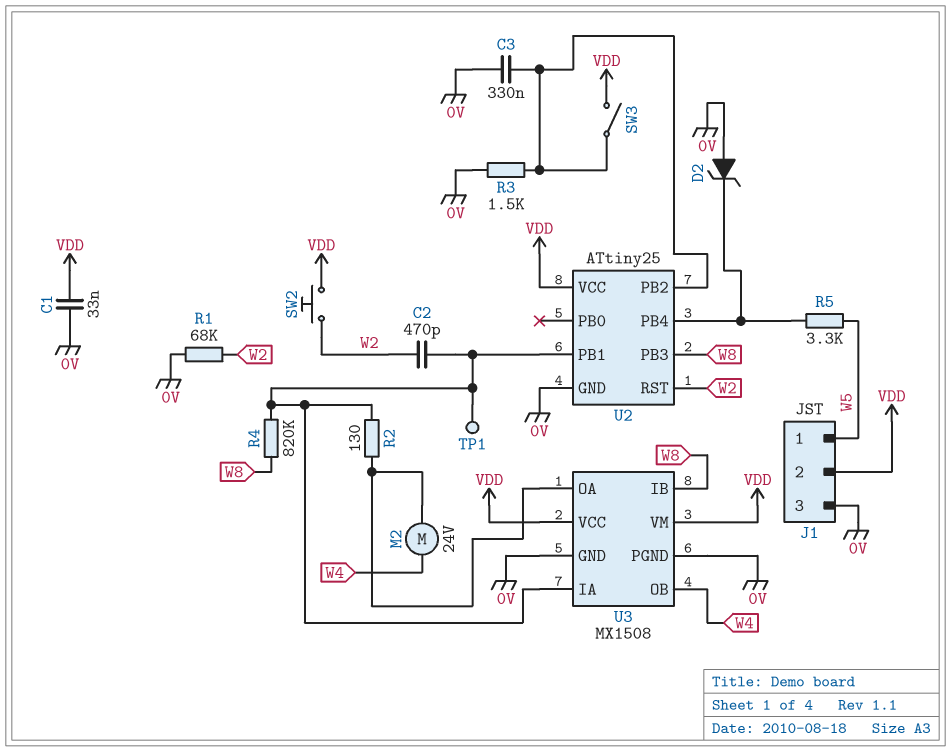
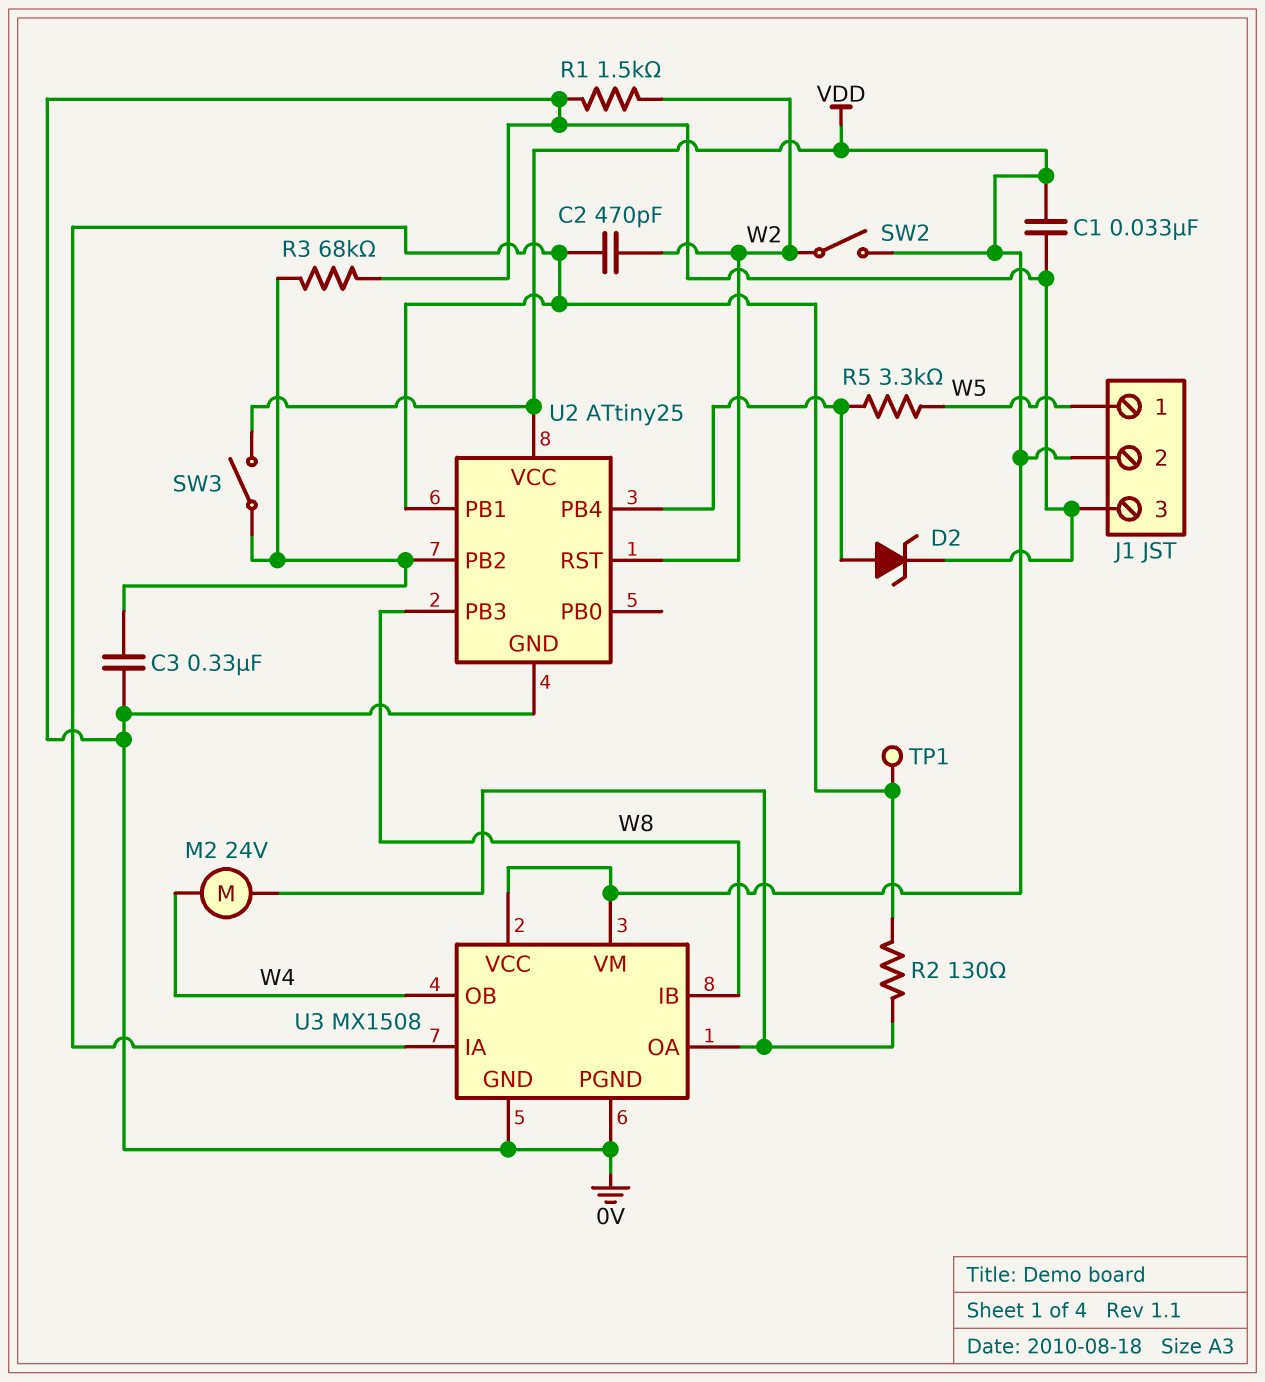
D2: zener (A 0V, K U2/PB4) -> zener (A U2/PB4, K 0V)
R1: 68k (0V, W2) -> 1.5k (0V, W2)
R3: 1.5k (0V, U2/PB2) -> 68k (0V, U2/PB2)
R4: 820k (U2/PB1, W8) -> none
SW2: button (VDD, W2) -> switch (VDD, W2)

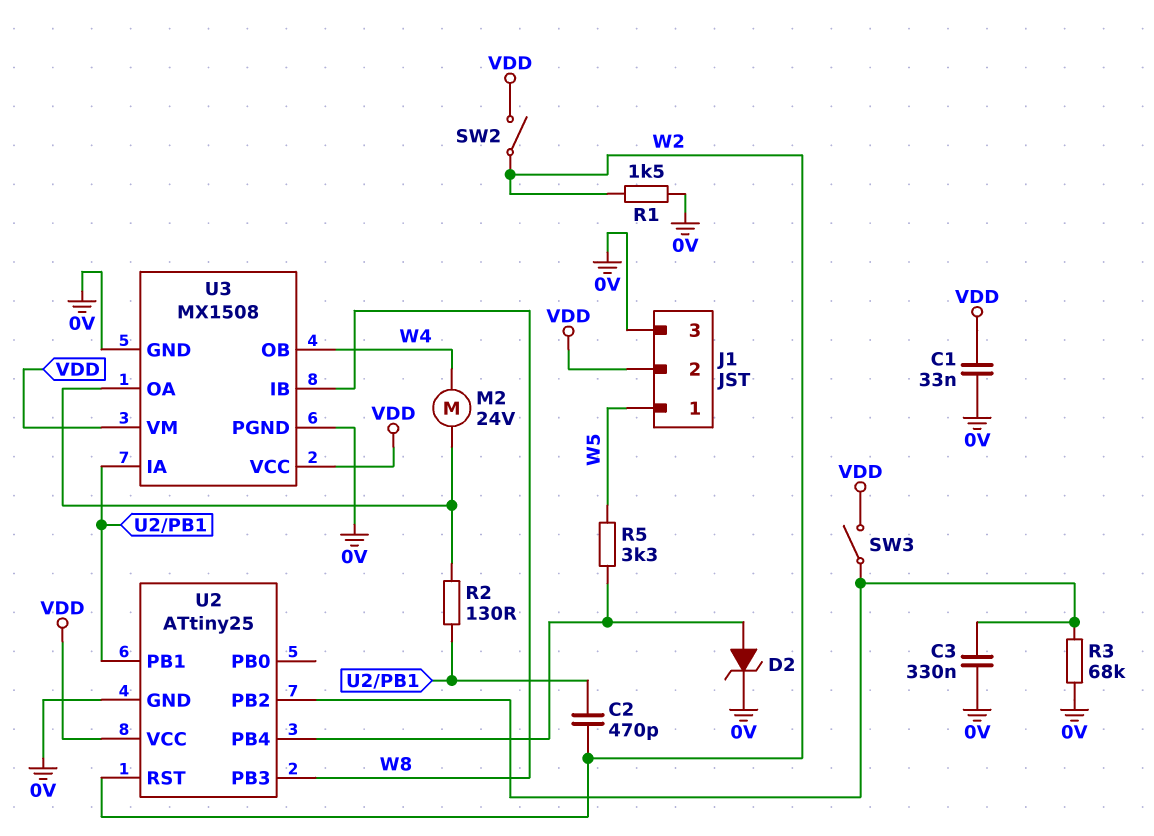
TP1: test point (U2/PB1) -> none

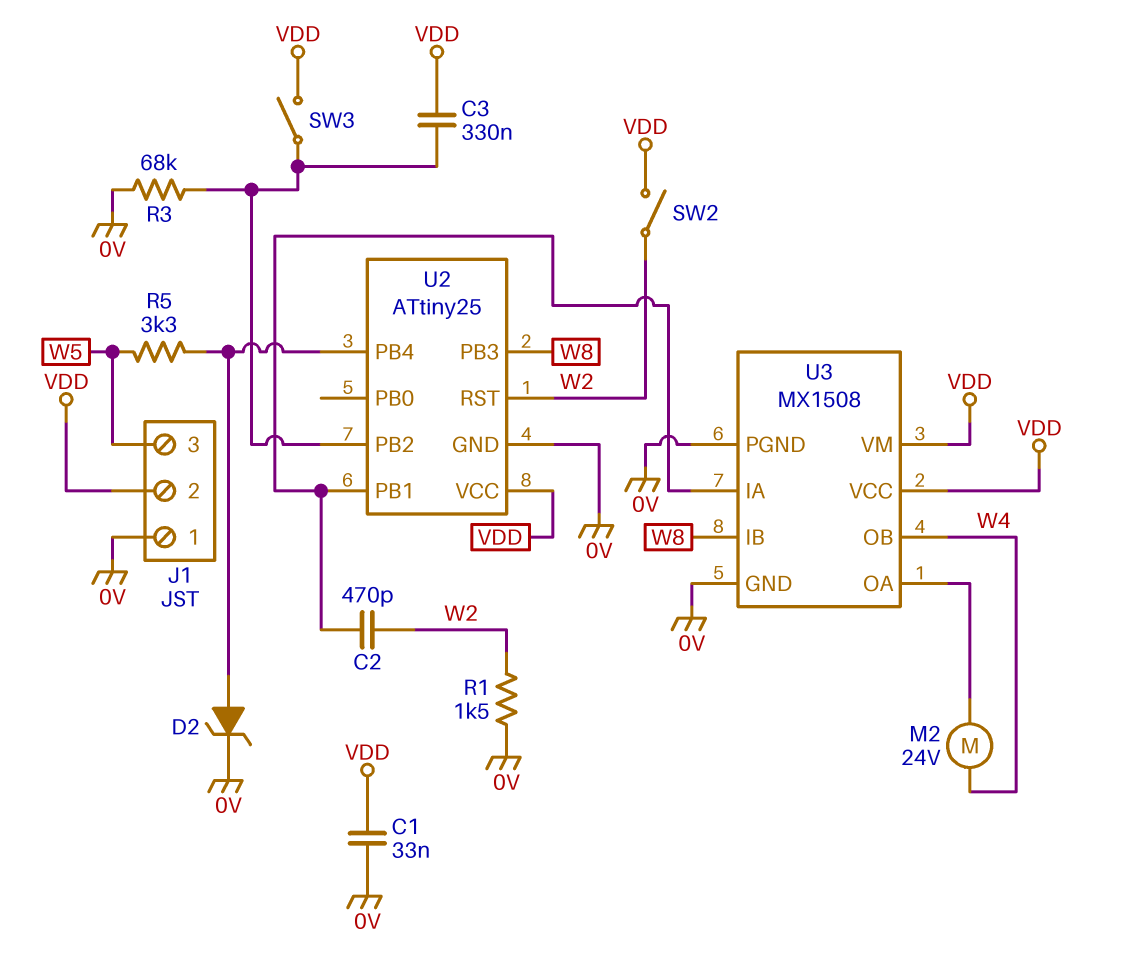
C3: 330nF (0V, U2/PB2) -> 330nF (U2/PB2, VDD)
J1 pin 1: W5 -> 0V
J1 pin 3: 0V -> W5
R2: 130 (U2/PB1, U3/OA) -> none

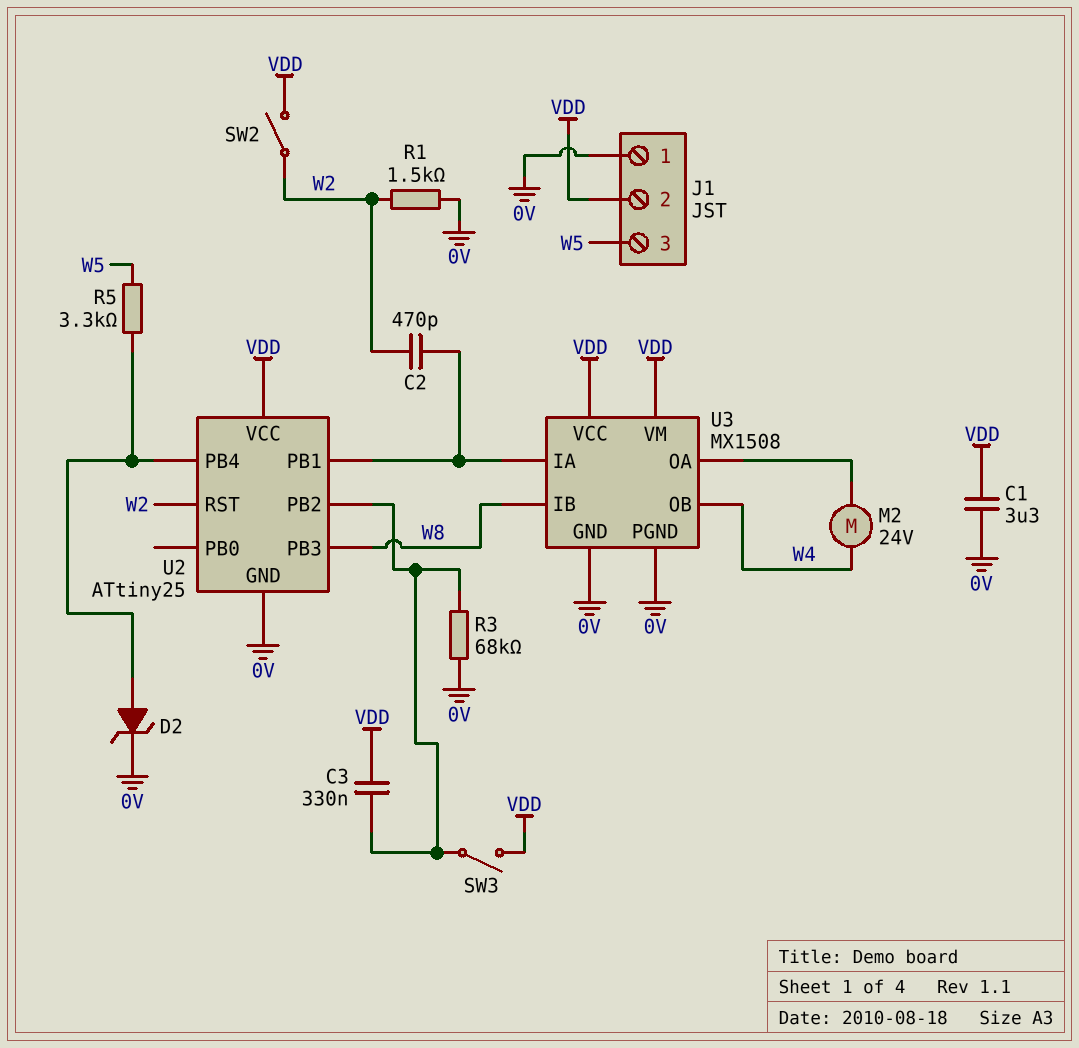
C1: 33nF (0V, VDD) -> 3.3uF (0V, VDD)

